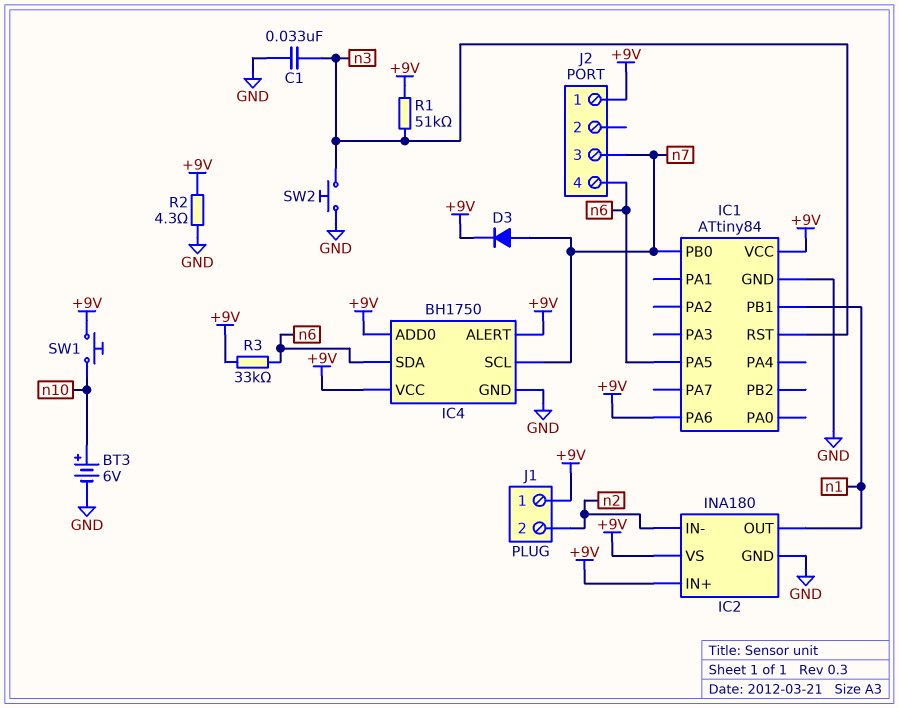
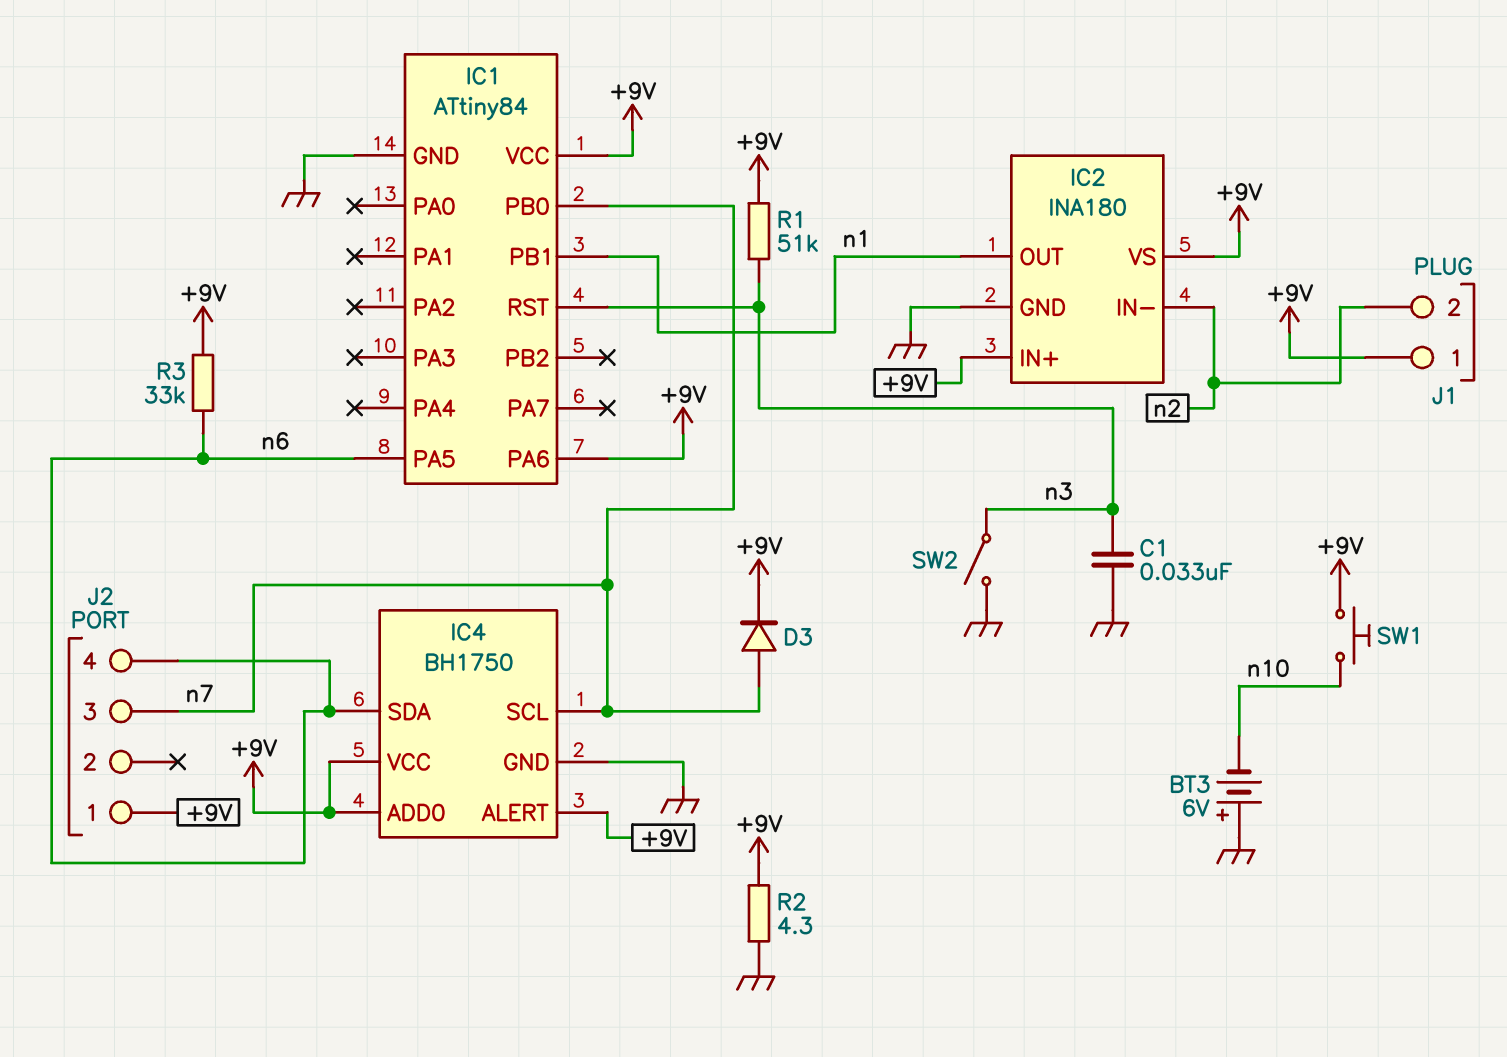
BT3: 6V (plus n10, minus GND) -> 6V (plus GND, minus n10)
SW2: button (GND, n3) -> switch (GND, n3)

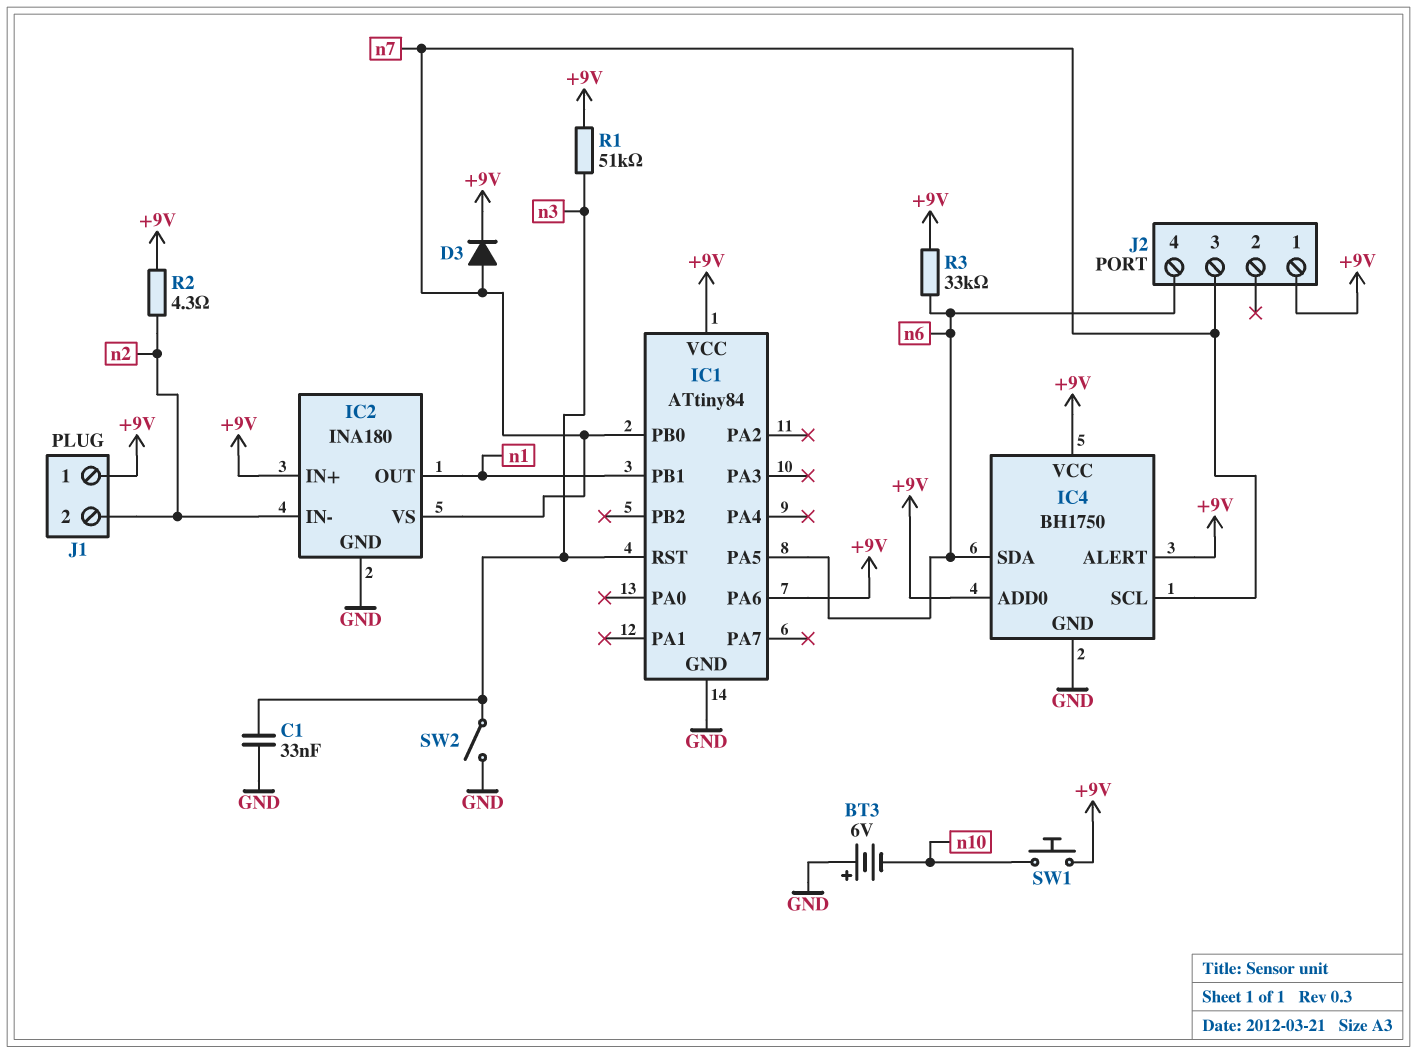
IC2 pin VS: +9V -> n7
R2: 4.3 (+9V, GND) -> 4.3 (+9V, n2)

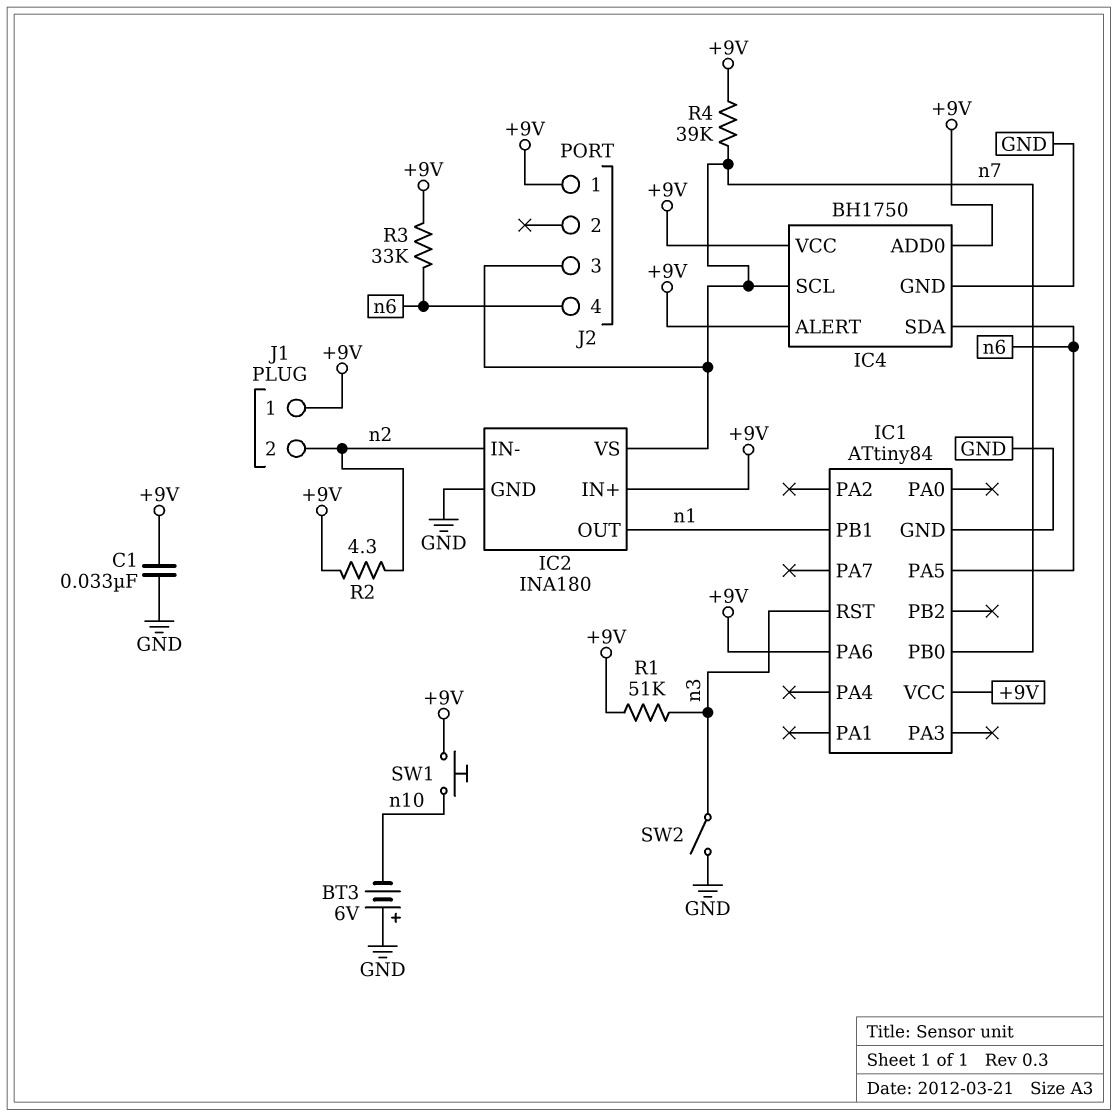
C1: 33nF (GND, n3) -> 33nF (+9V, GND)
D3: diode (A n7, K +9V) -> none
R4: none -> 39k (+9V, n7)

